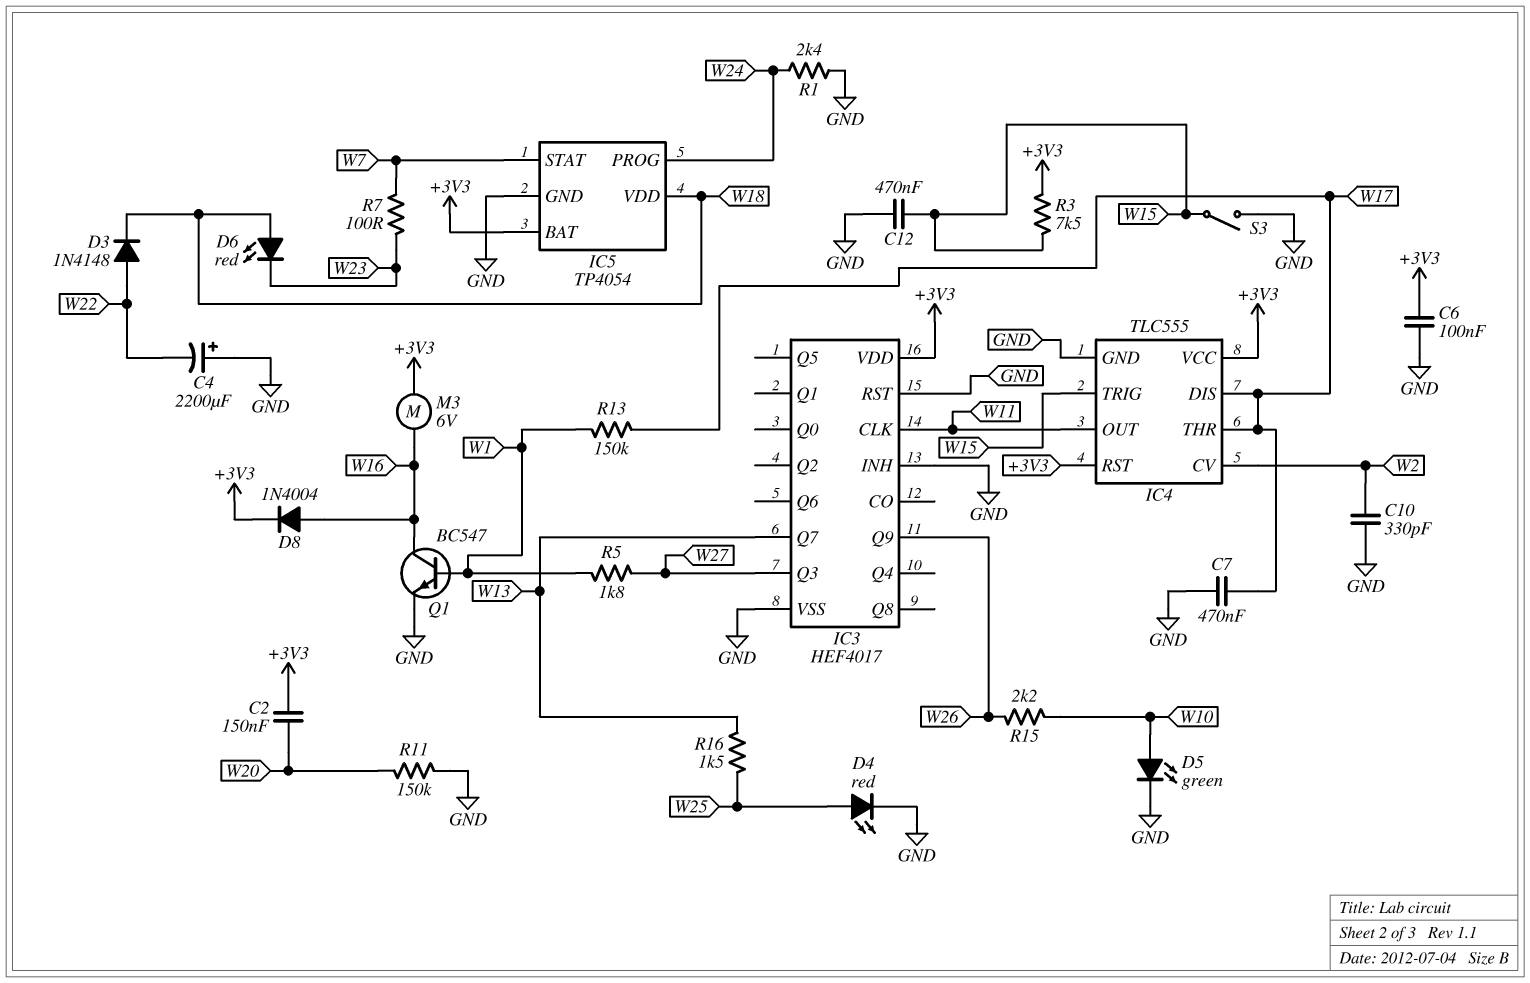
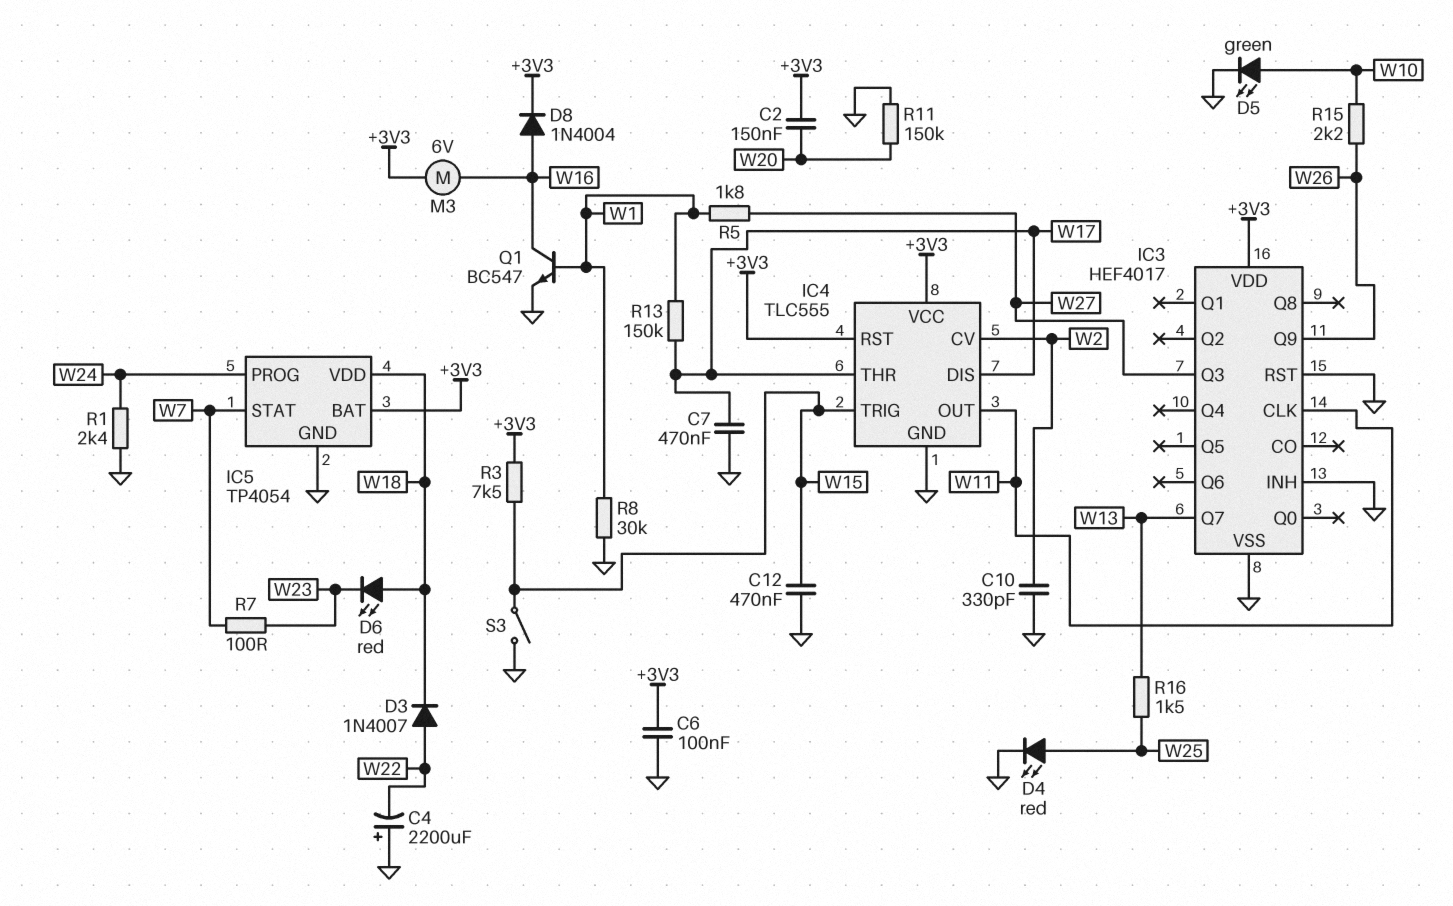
D3: diode 1N4148 (A W22, K W18) -> diode 1N4007 (A W22, K W18)
R8: none -> 30k (GND, W1)

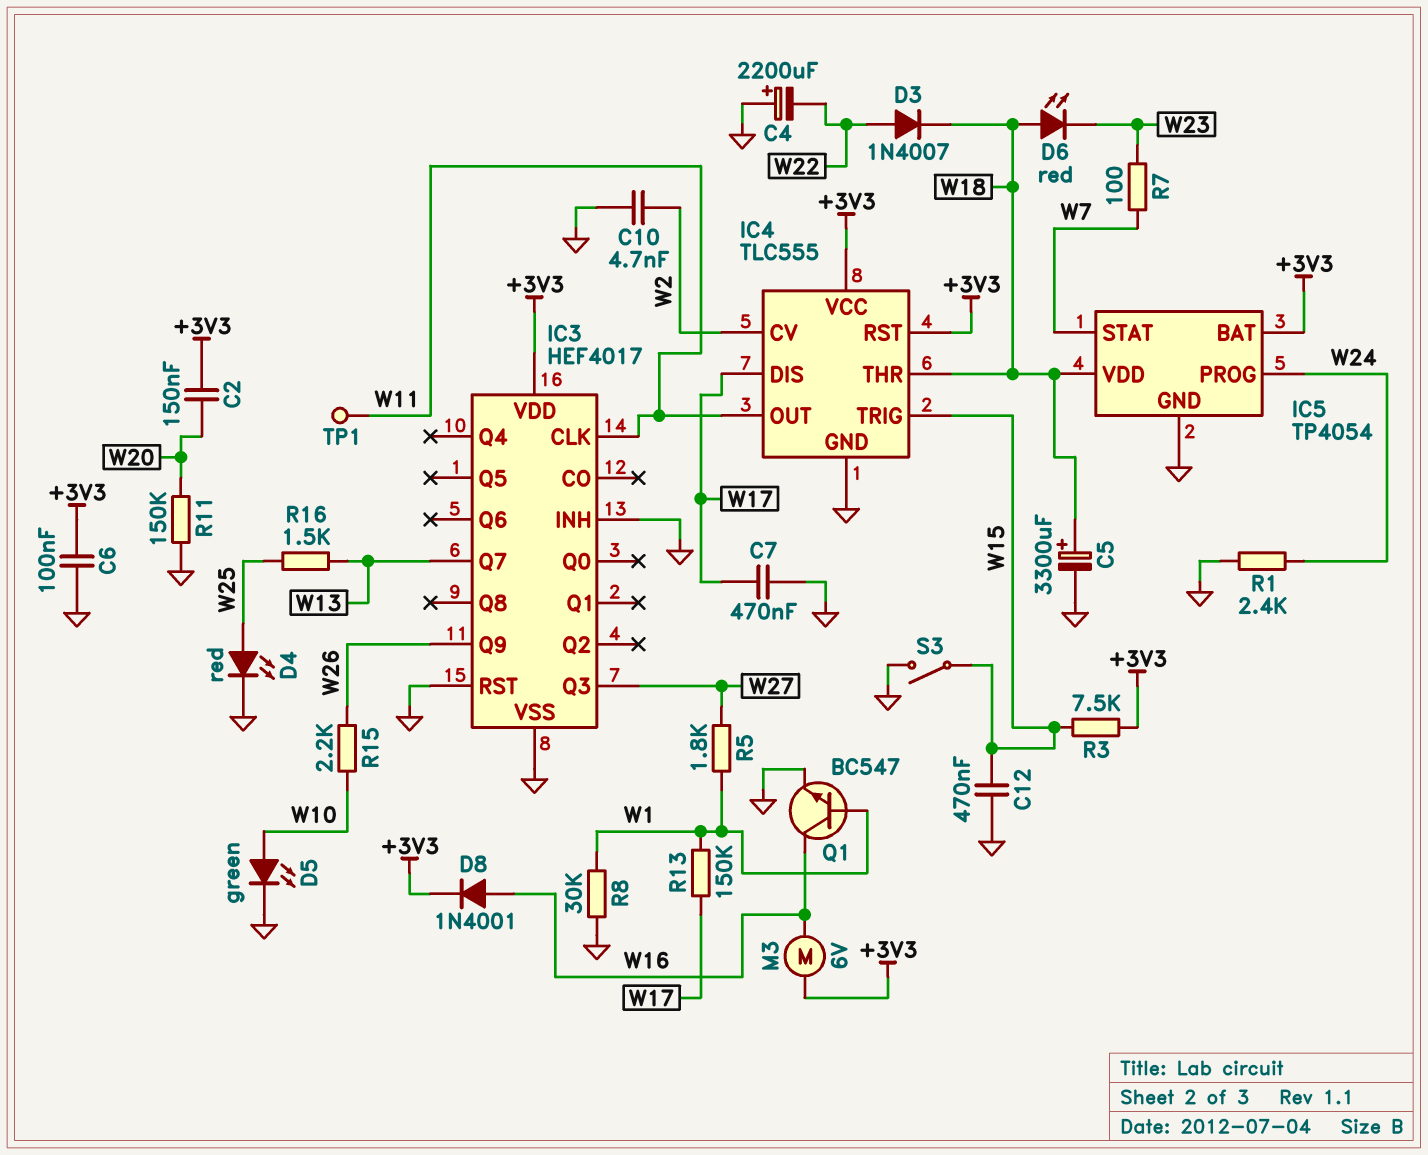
C5: none -> 3300uF (plus W18, minus GND)
C10: 330pF (GND, W2) -> 4.7nF (GND, W2)
D8: diode 1N4004 (A W16, K +3V3) -> diode 1N4001 (A W16, K +3V3)
IC4 pin THR: W17 -> W18
TP1: none -> test point (W11)

